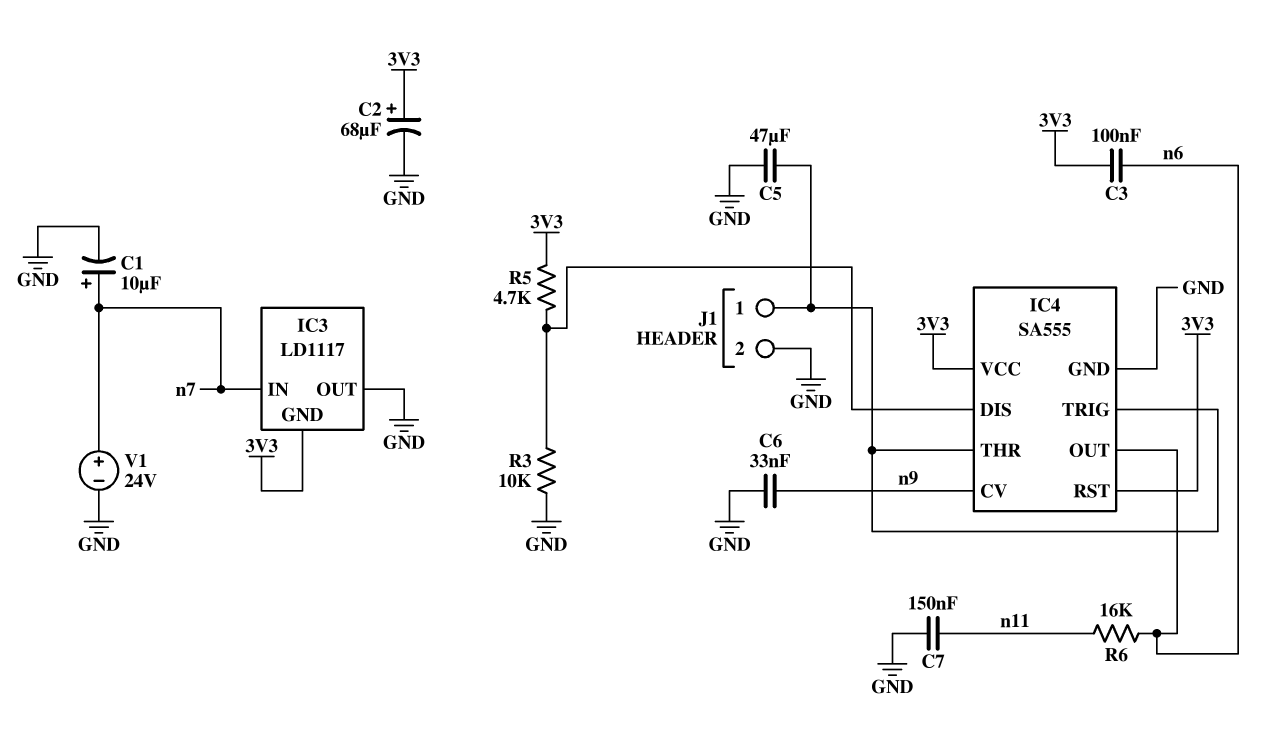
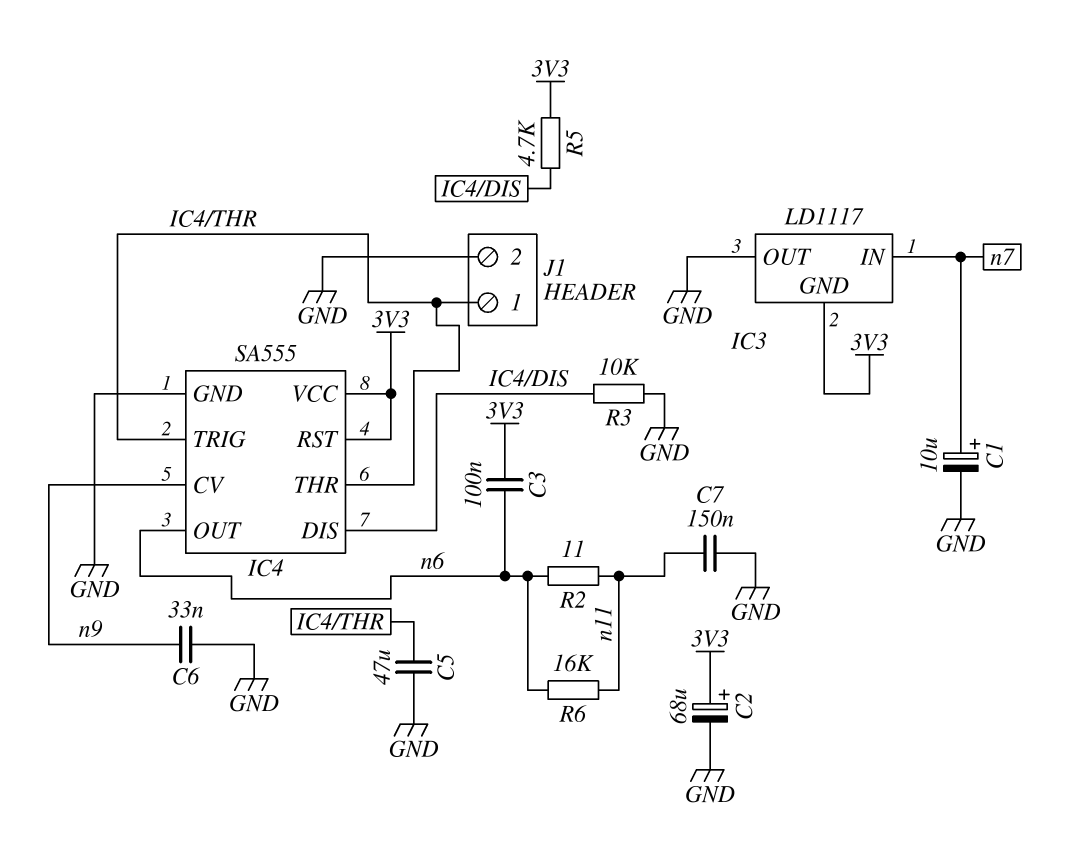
R2: none -> 11 (n6, n11)
V1: 24V (plus n7, minus GND) -> none

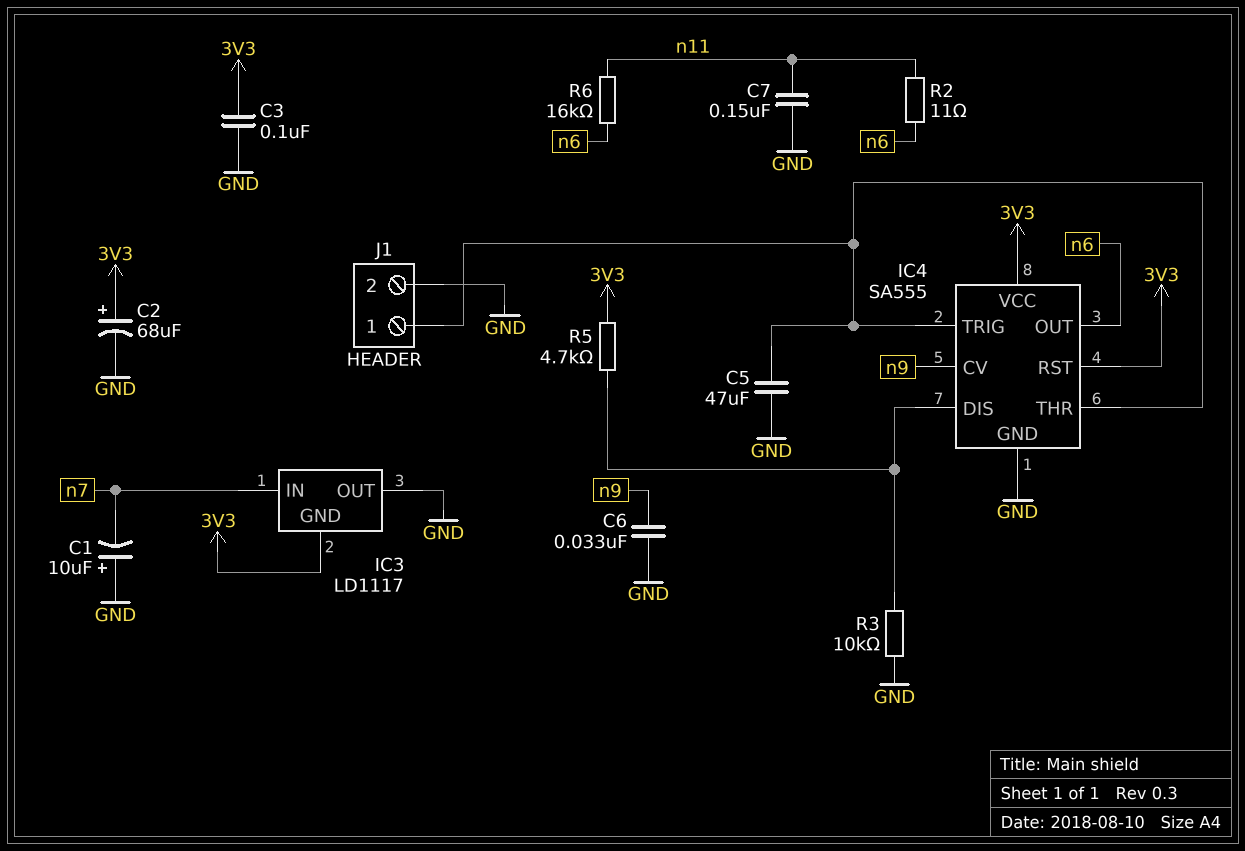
C1: 10uF (plus n7, minus GND) -> 10uF (plus GND, minus n7)
C3: 100nF (3V3, n6) -> 100nF (3V3, GND)

